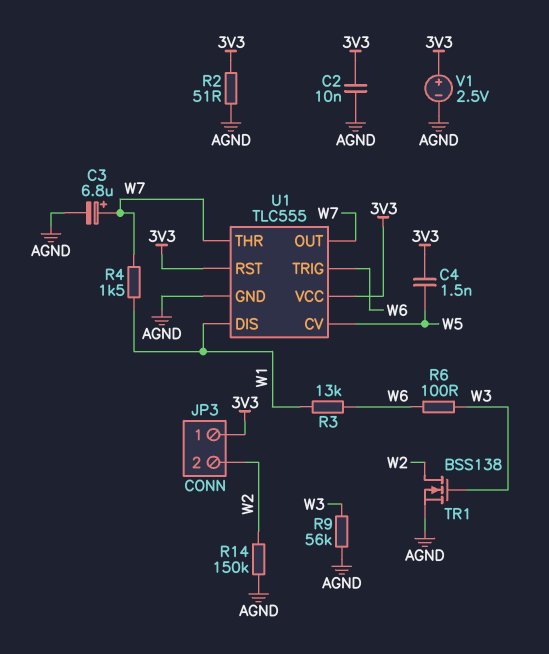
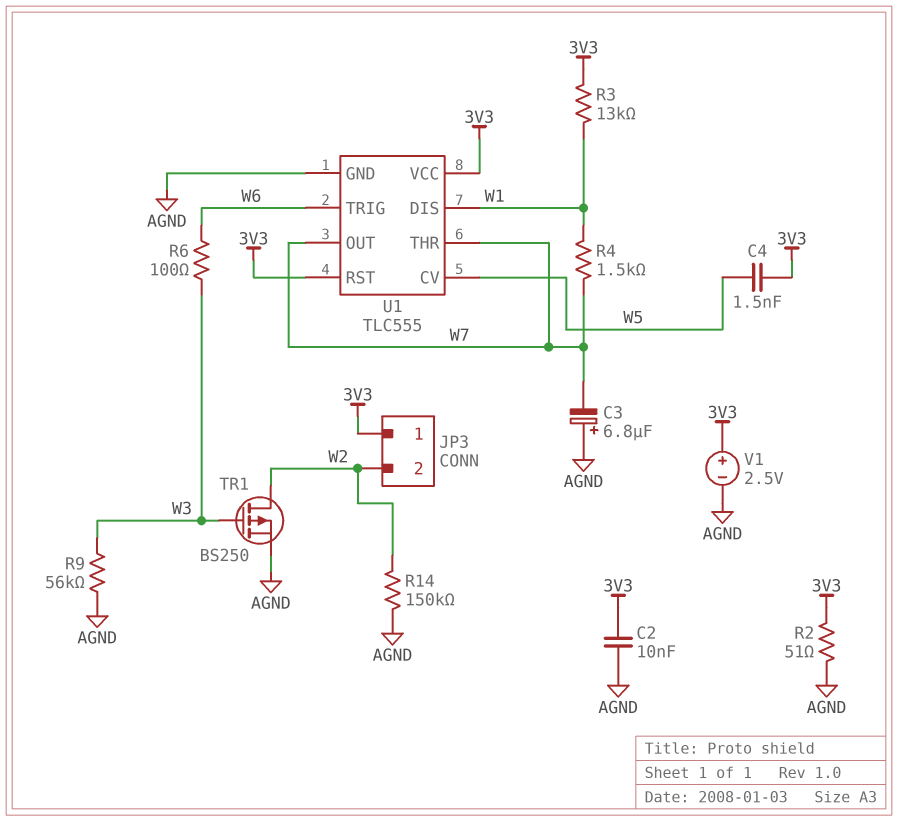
C3: 6.8uF (plus W7, minus AGND) -> 6.8uF (plus AGND, minus W7)
R3: 13k (W1, W6) -> 13k (3V3, W1)
TR1: NMOS BSS138 (G W3, D W2, S AGND) -> PMOS BS250 (G W3, D W2, S AGND)

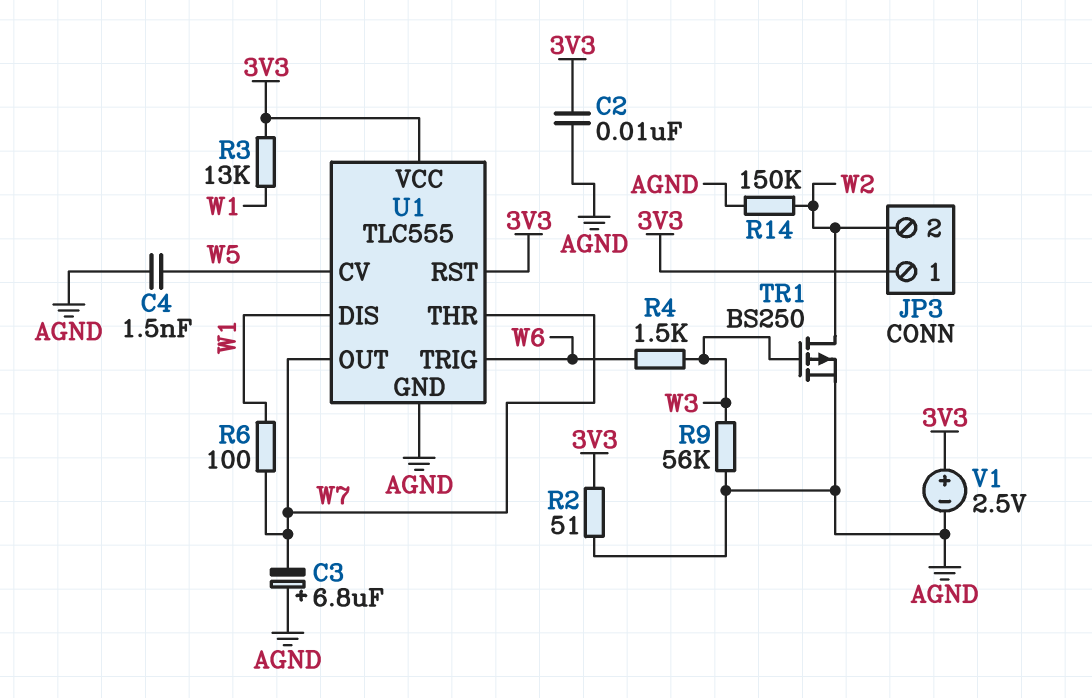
C4: 1.5nF (3V3, W5) -> 1.5nF (AGND, W5)
R4: 1.5k (W1, W7) -> 1.5k (W3, W6)
R6: 100 (W3, W6) -> 100 (W1, W7)

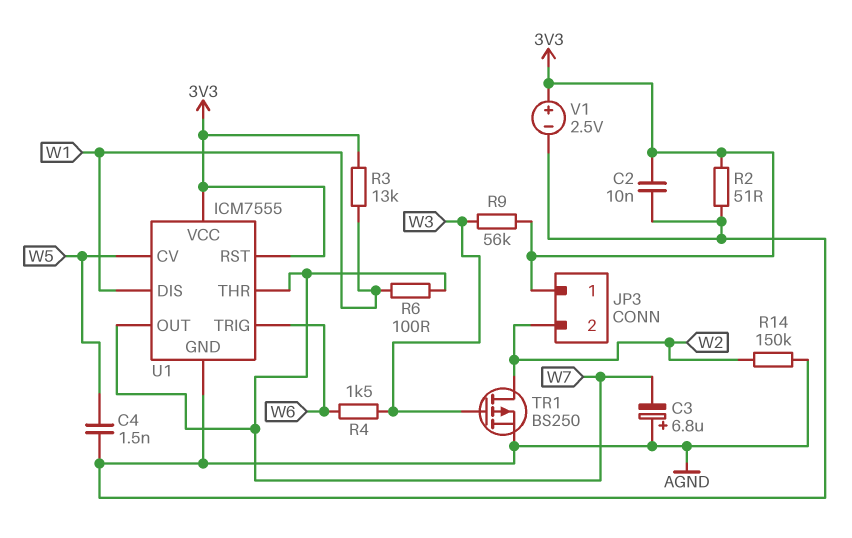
R9: 56k (AGND, W3) -> 56k (3V3, W3)
U1: TLC555 -> ICM7555

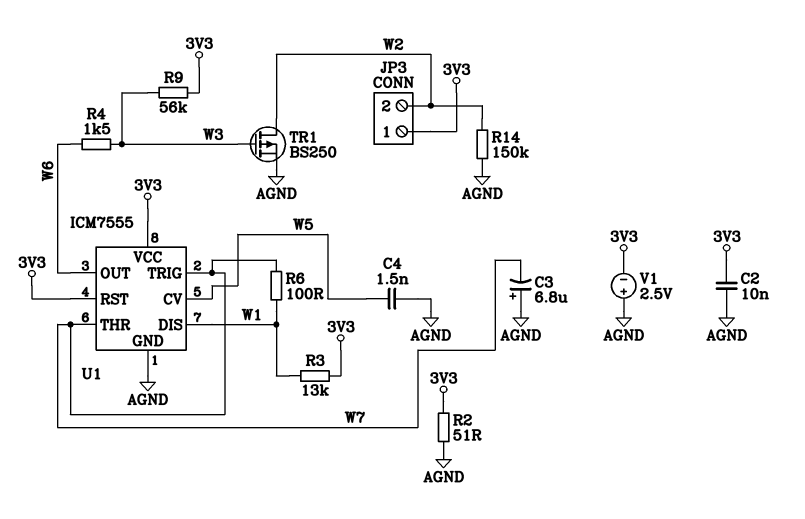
U1 pin OUT: W7 -> W6
U1 pin TRIG: W6 -> W7
V1: 2.5V (plus 3V3, minus AGND) -> 2.5V (plus AGND, minus 3V3)

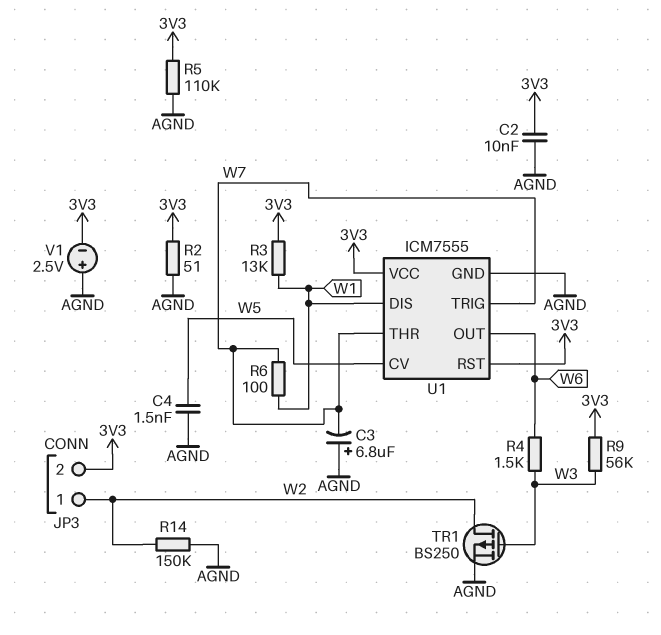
JP3 pin 1: 3V3 -> W2
JP3 pin 2: W2 -> 3V3
R5: none -> 110k (3V3, AGND)

